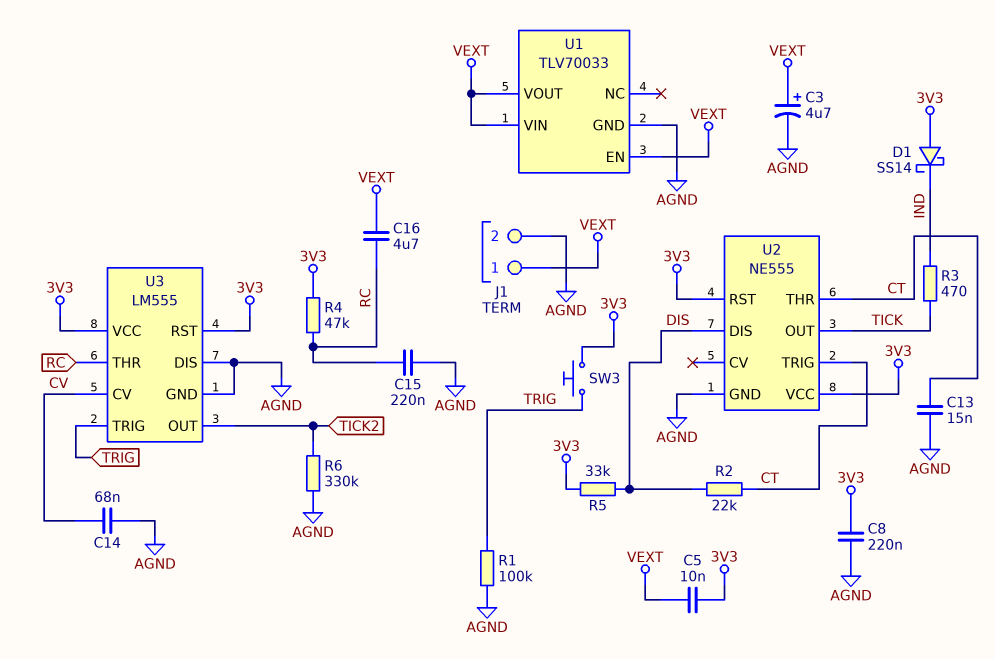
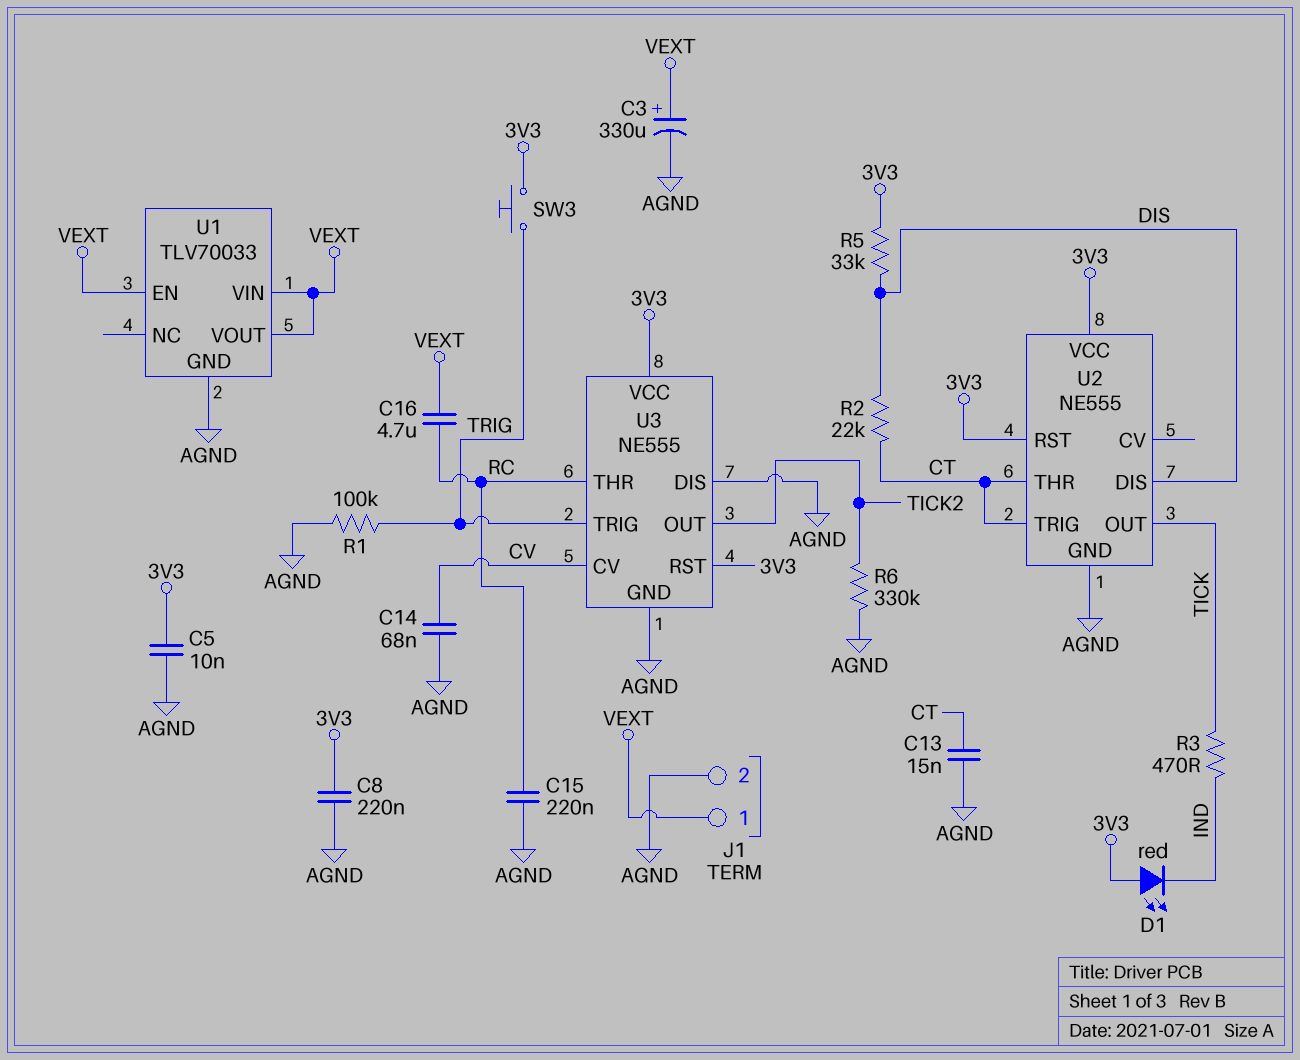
C3: 4.7uF (plus VEXT, minus AGND) -> 330uF (plus VEXT, minus AGND)
C5: 10nF (3V3, VEXT) -> 10nF (3V3, AGND)
D1: schottky SS14 (A 3V3, K IND) -> LED red (A 3V3, K IND)
R4: 47k (3V3, RC) -> none
U3: LM555 -> NE555

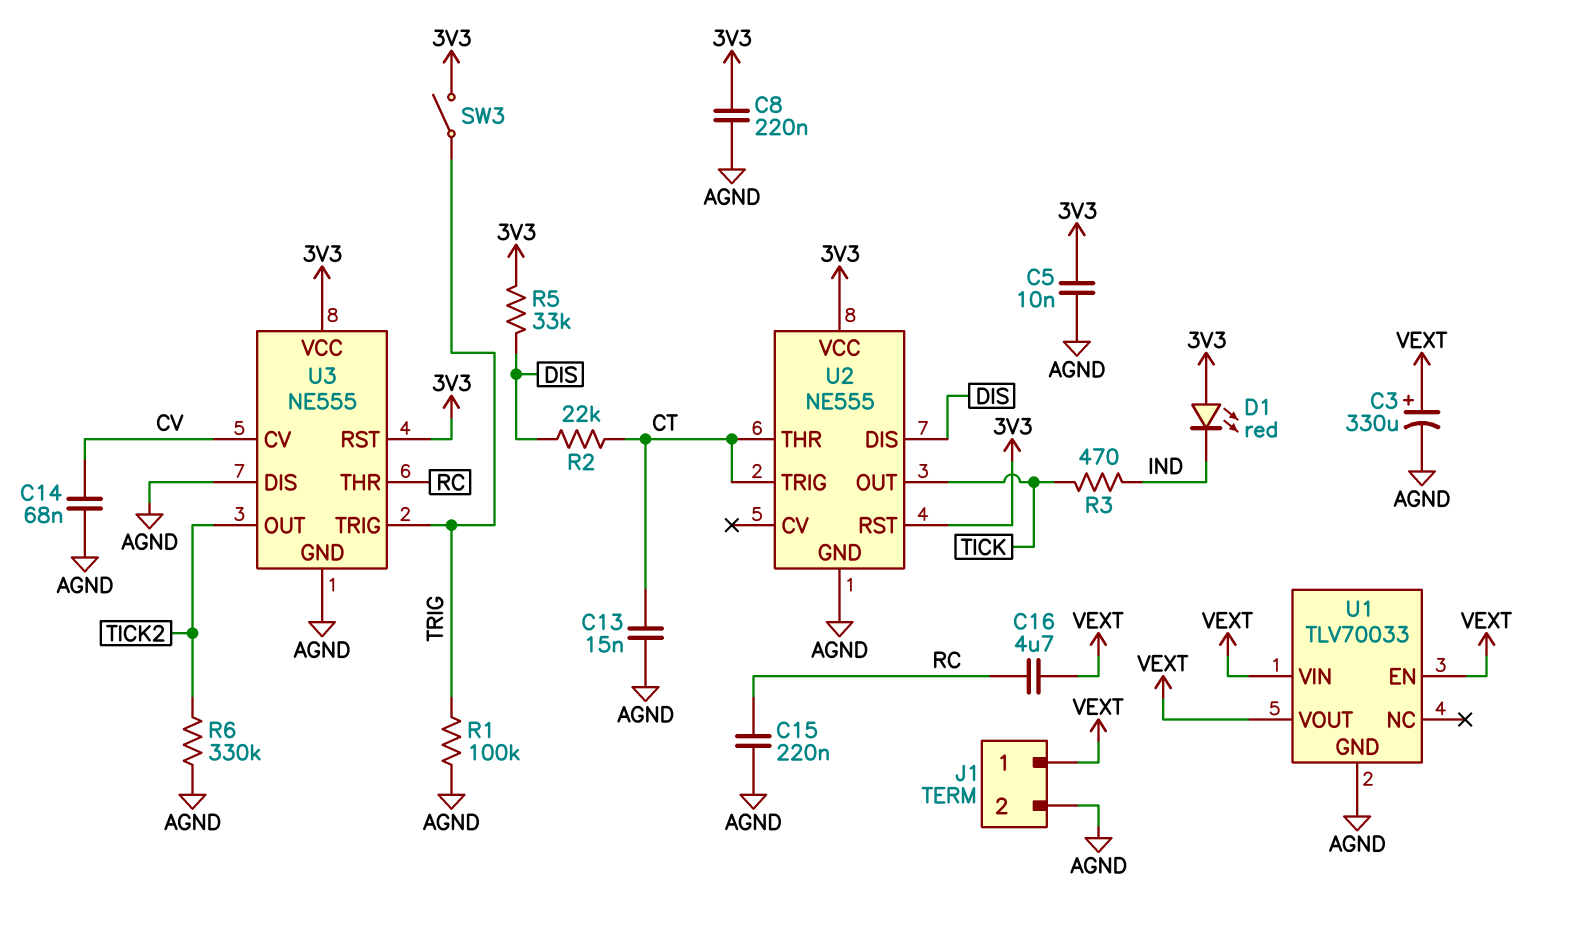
SW3: button (3V3, TRIG) -> switch (3V3, TRIG)

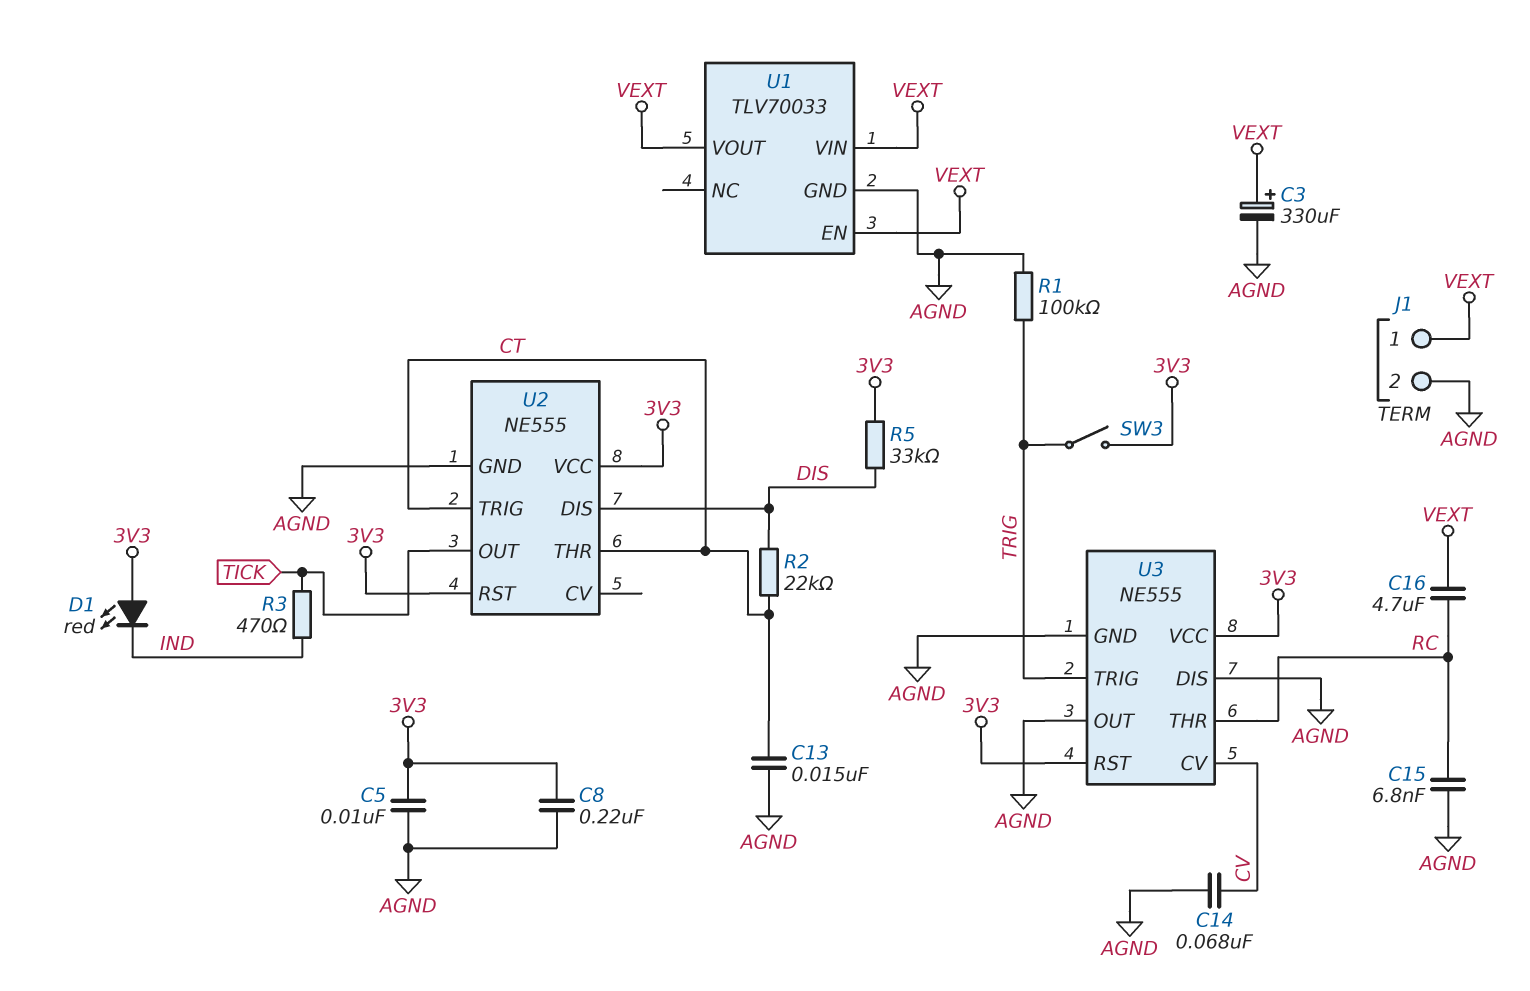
C15: 220nF (AGND, RC) -> 6.8nF (AGND, RC)
R6: 330k (AGND, TICK2) -> none
U3 pin OUT: TICK2 -> AGND

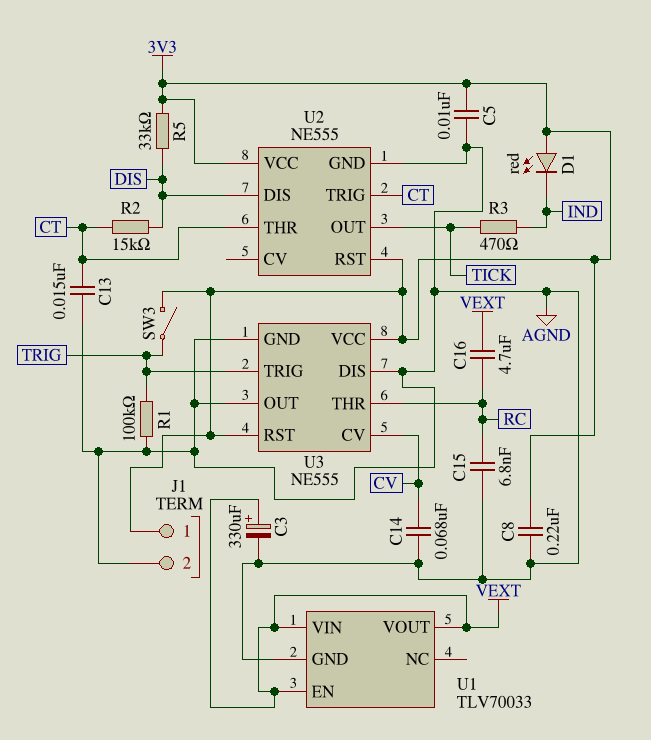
J1 pin 1: VEXT -> 3V3
R2: 22k (CT, DIS) -> 15k (CT, DIS)

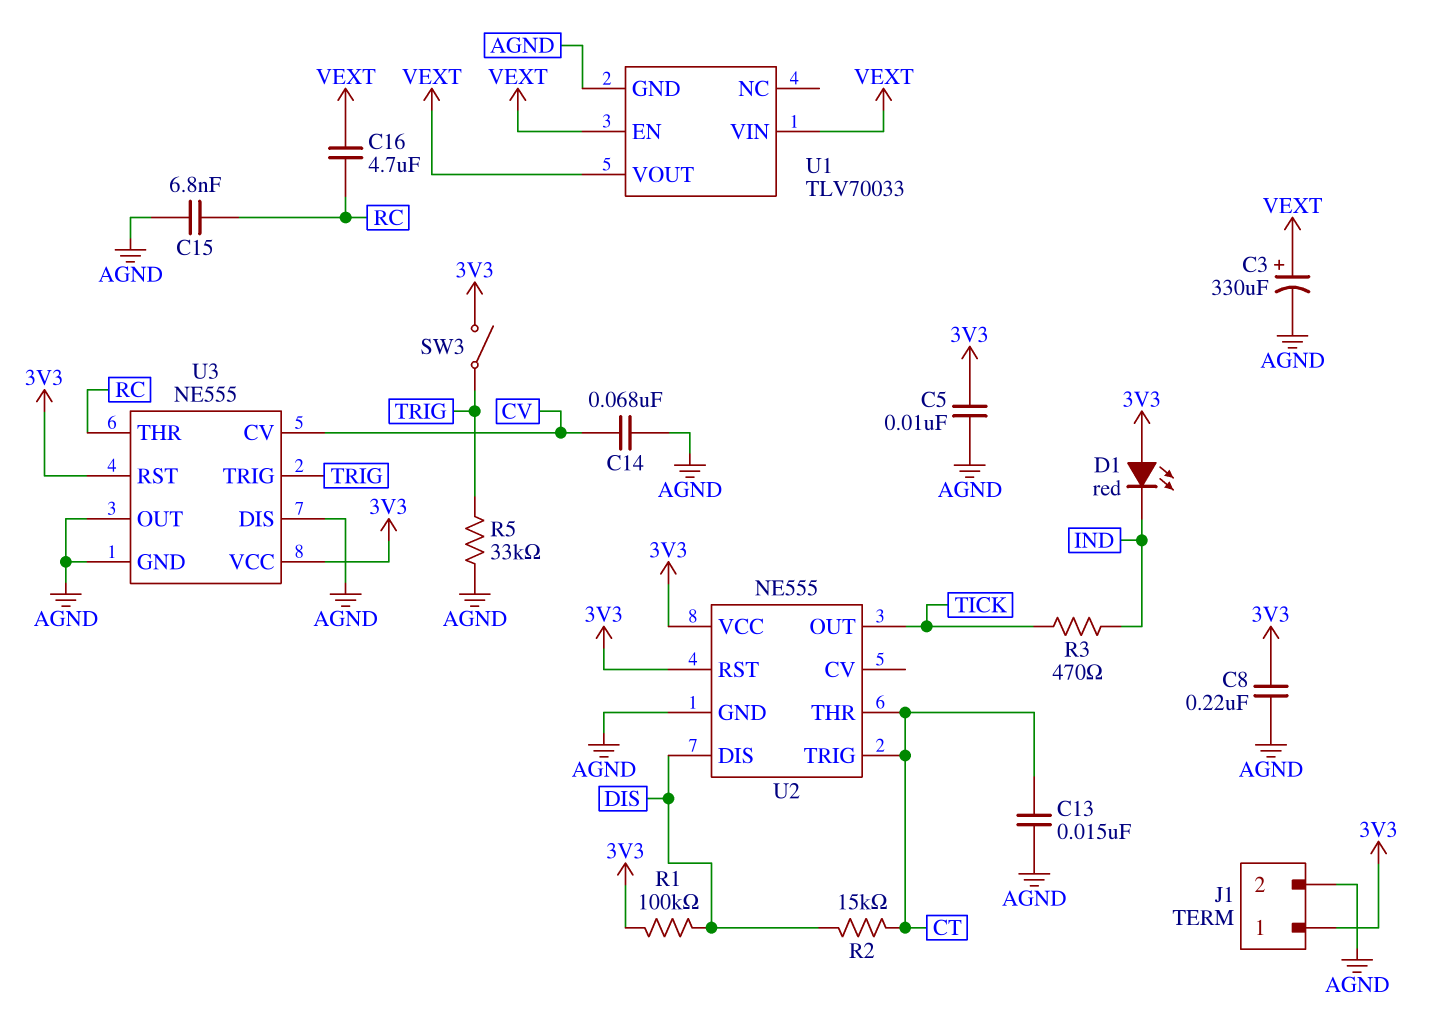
R1: 100k (AGND, TRIG) -> 100k (3V3, DIS)
R5: 33k (3V3, DIS) -> 33k (AGND, TRIG)

